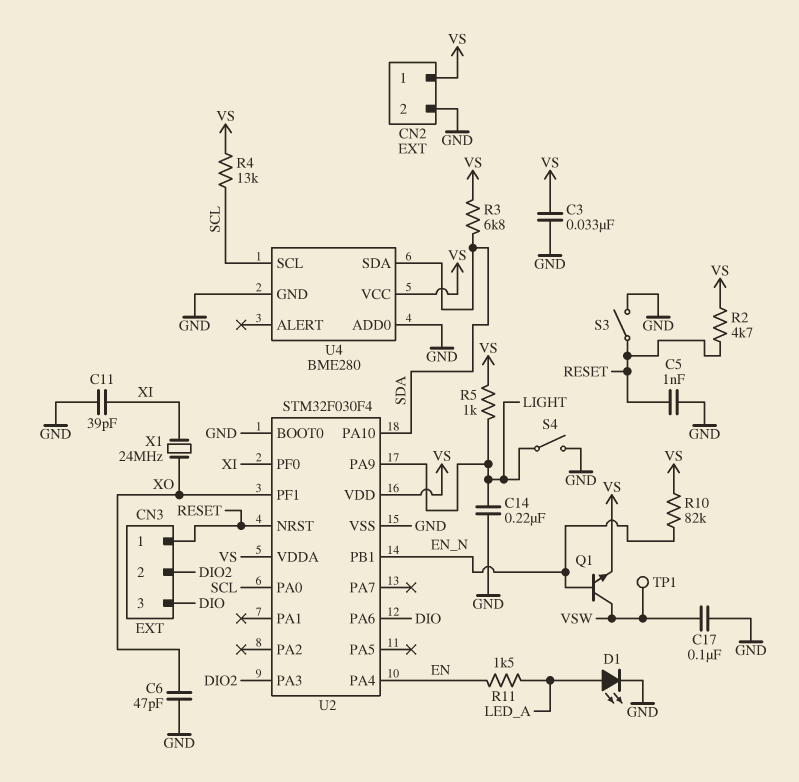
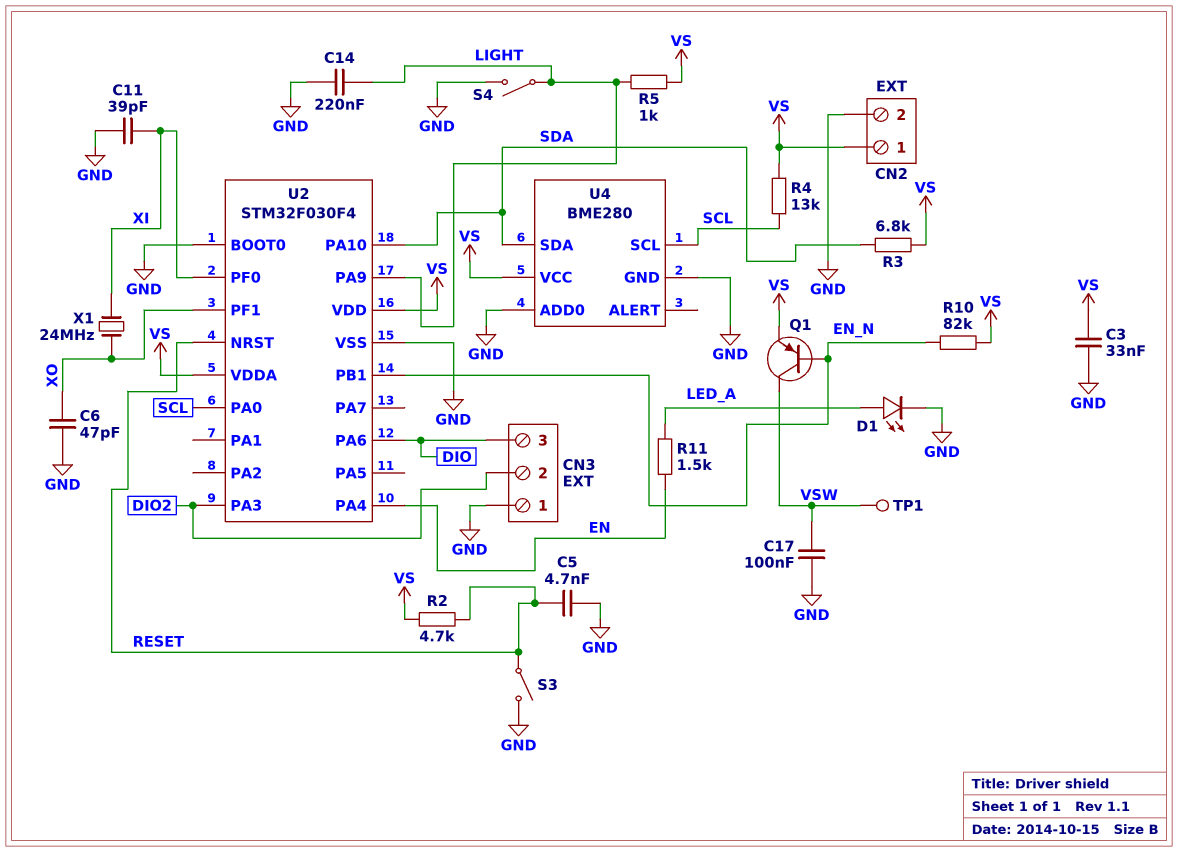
C5: 1nF (GND, RESET) -> 4.7nF (GND, RESET)
CN3 pin 1: RESET -> GND
Q1: NPN (B EN_N, C VSW, E VS) -> PNP (B EN_N, C VSW, E VS)

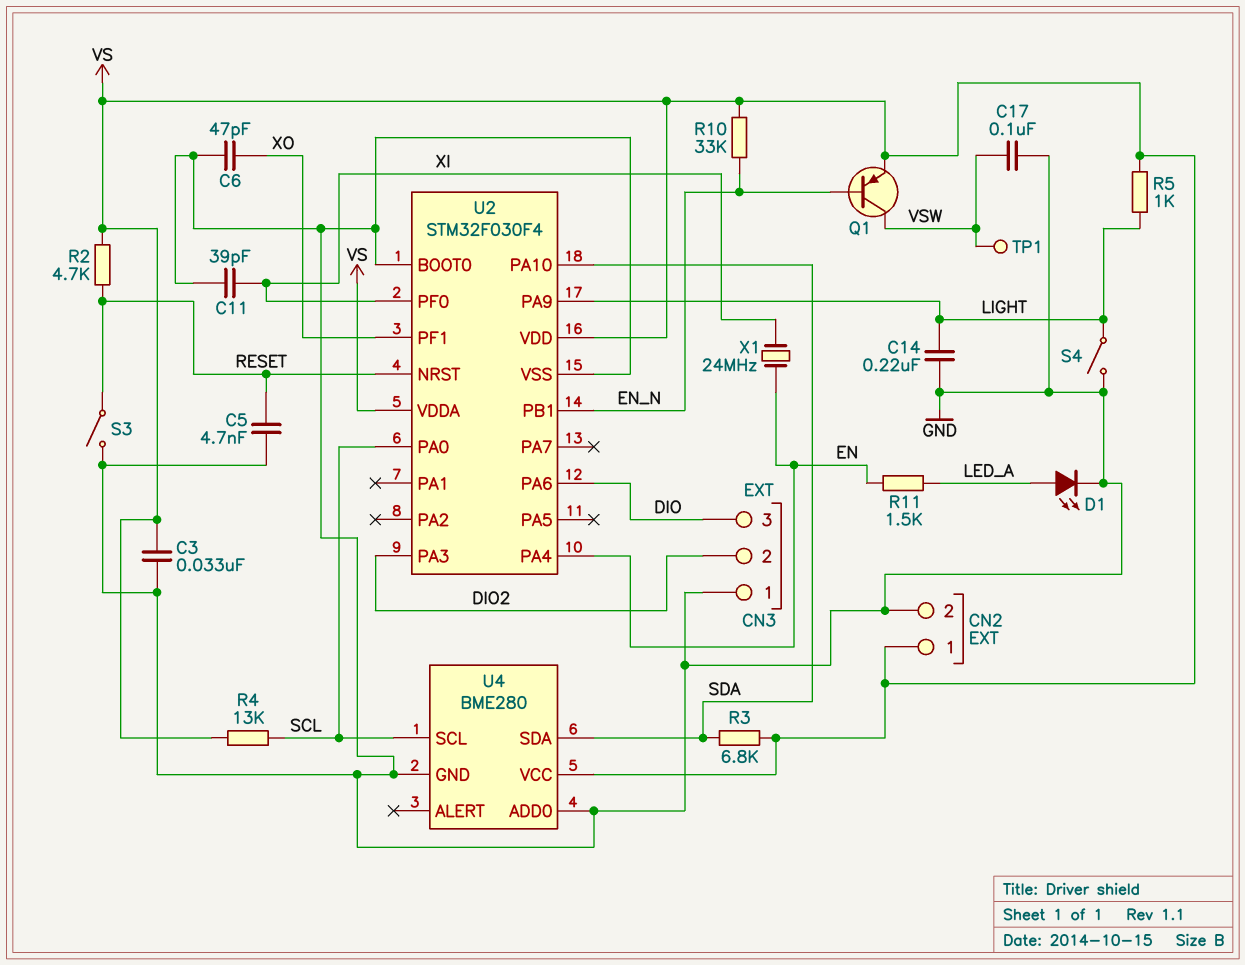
R10: 82k (EN_N, VS) -> 33k (EN_N, VS)
X1: 24MHz (XI, XO) -> 24MHz (EN, XI)

